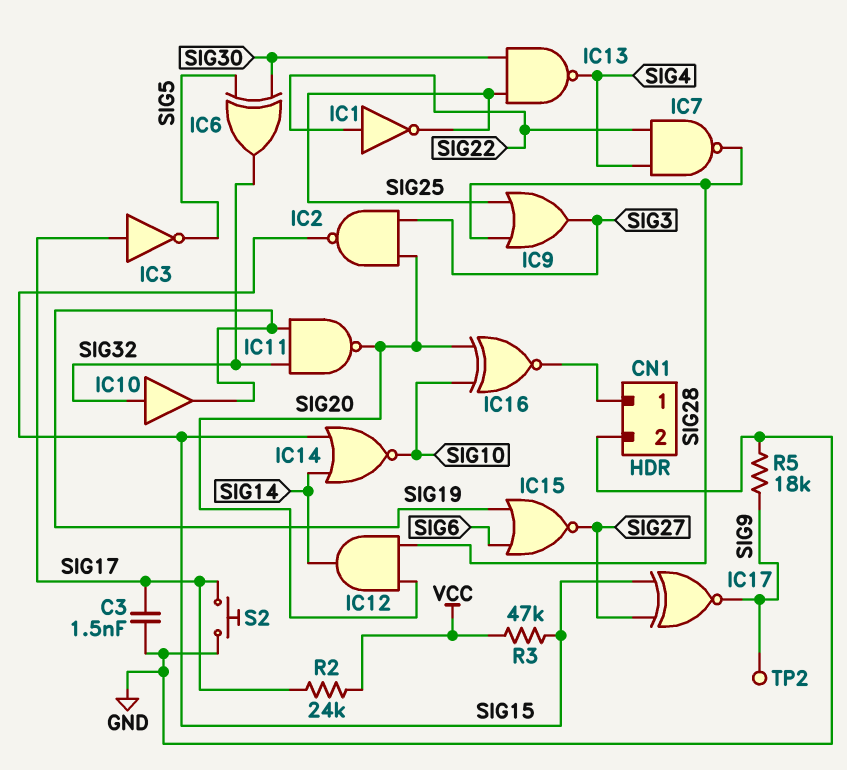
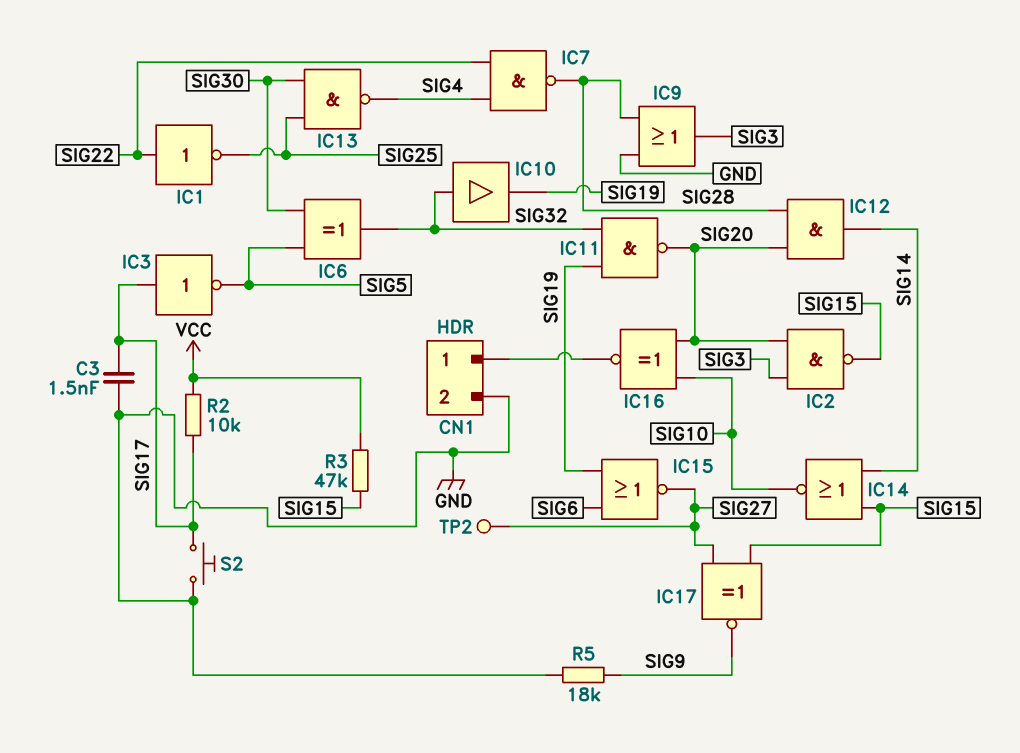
IC9: OR (in SIG25, in SIG28, out SIG3) -> OR (in GND, in SIG28, out SIG3)
R2: 24k (SIG17, VCC) -> 10k (SIG17, VCC)
TP2: test point (SIG9) -> test point (SIG27)

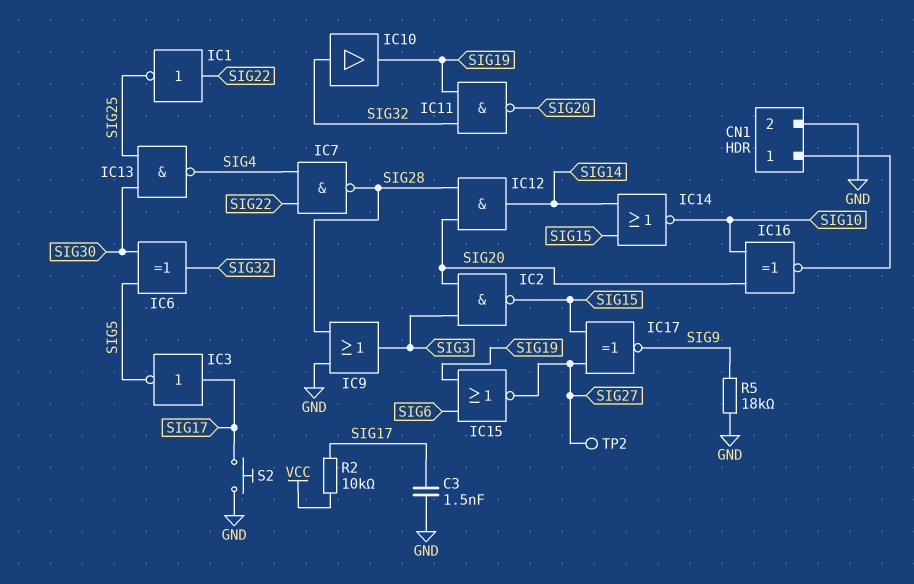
R3: 47k (SIG15, VCC) -> none

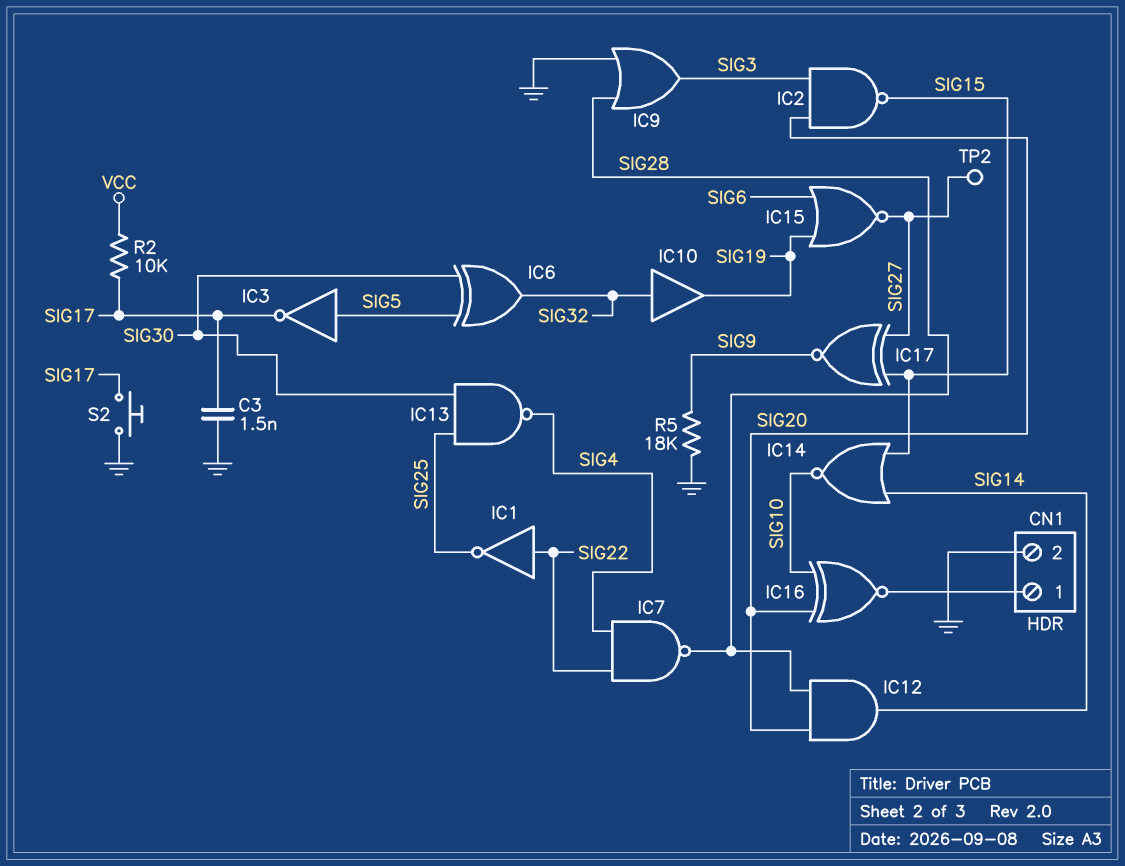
IC3: NOT (in SIG17, out SIG5) -> NOT (in SIG5, out SIG17)
IC11: NAND (in SIG19, in SIG32, out SIG20) -> none

